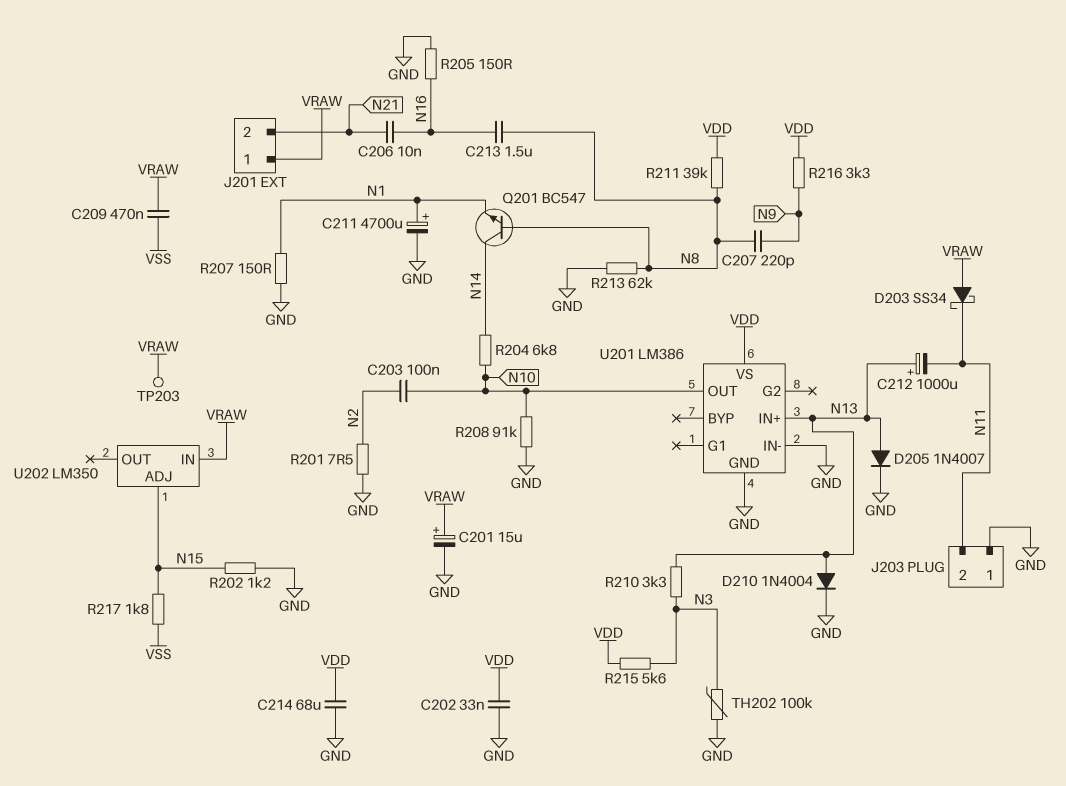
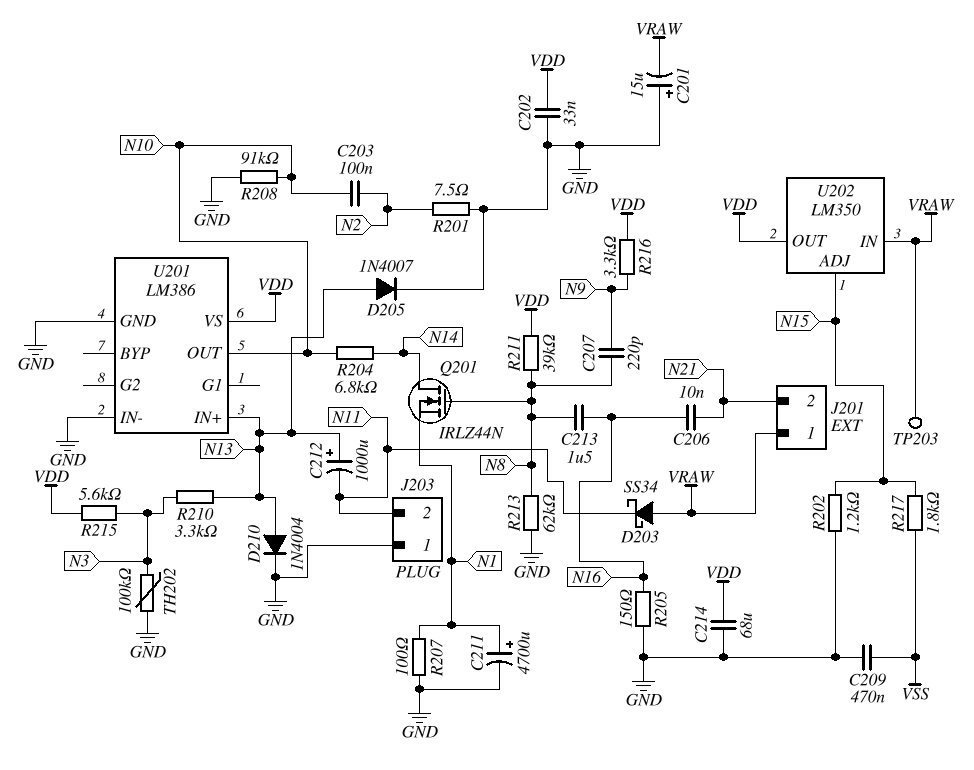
C201: 15uF (plus VRAW, minus GND) -> 15uF (plus GND, minus VRAW)
C209: 470nF (VRAW, VSS) -> 470nF (GND, VSS)
Q201: NPN BC547 (B N8, C N14, E N1) -> NMOS IRLZ44N (G N8, D N14, S N1)
R207: 150 (GND, N1) -> 100 (GND, N1)
U202 pin OUT: none -> VDD

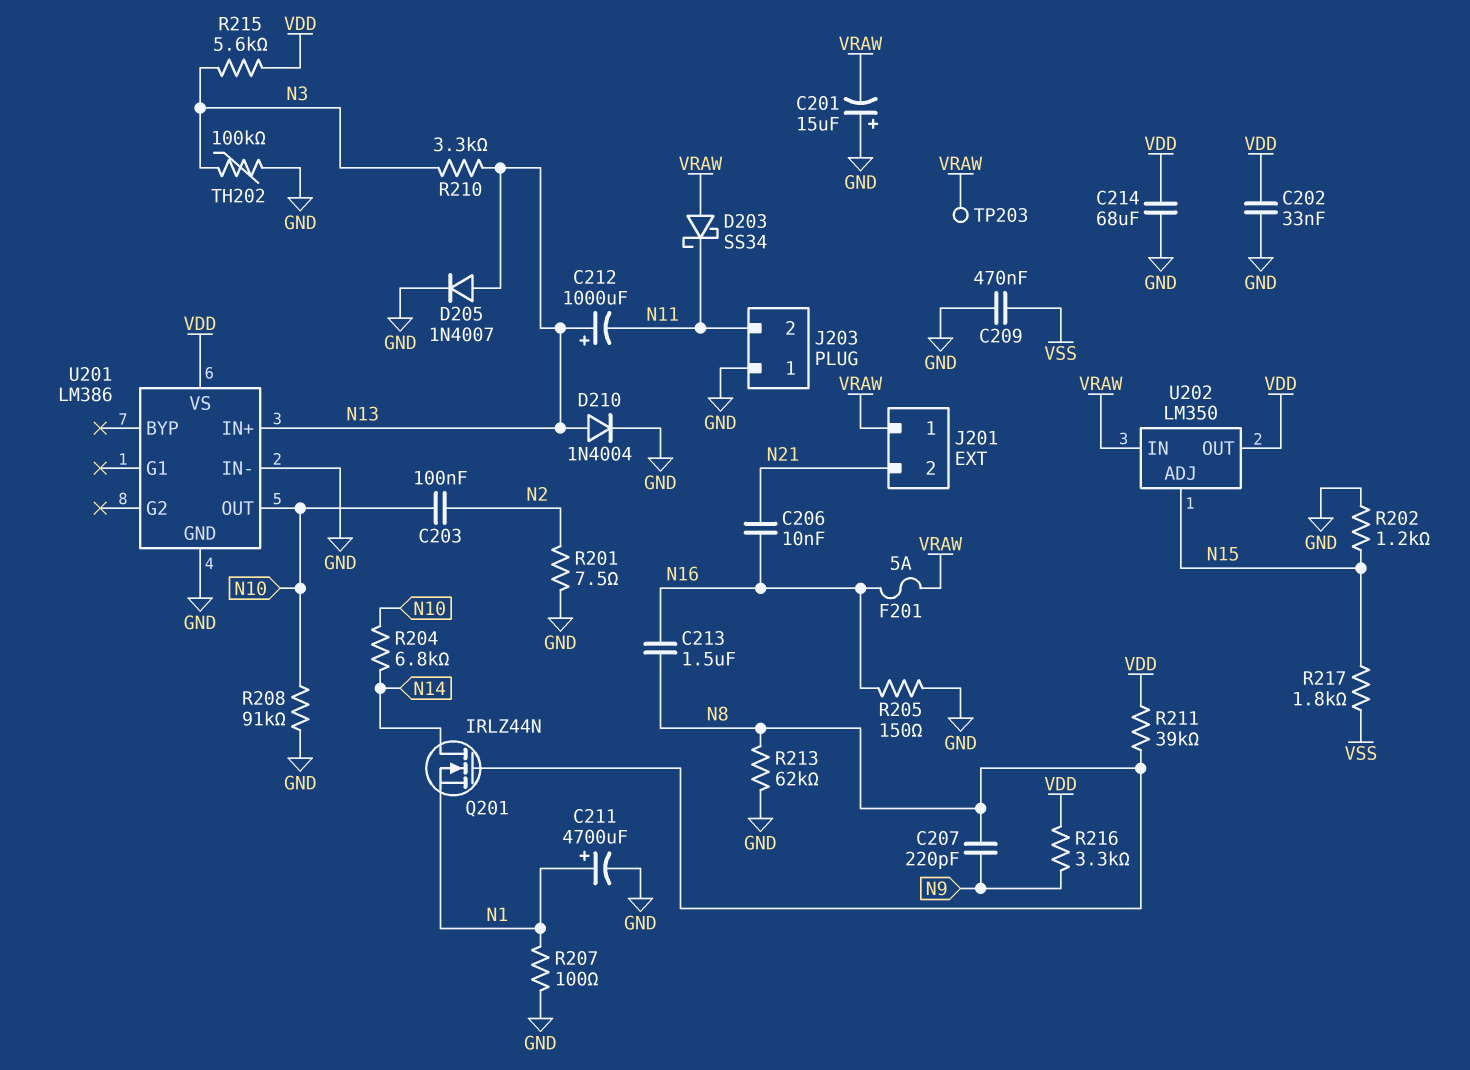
F201: none -> 5A (N16, VRAW)

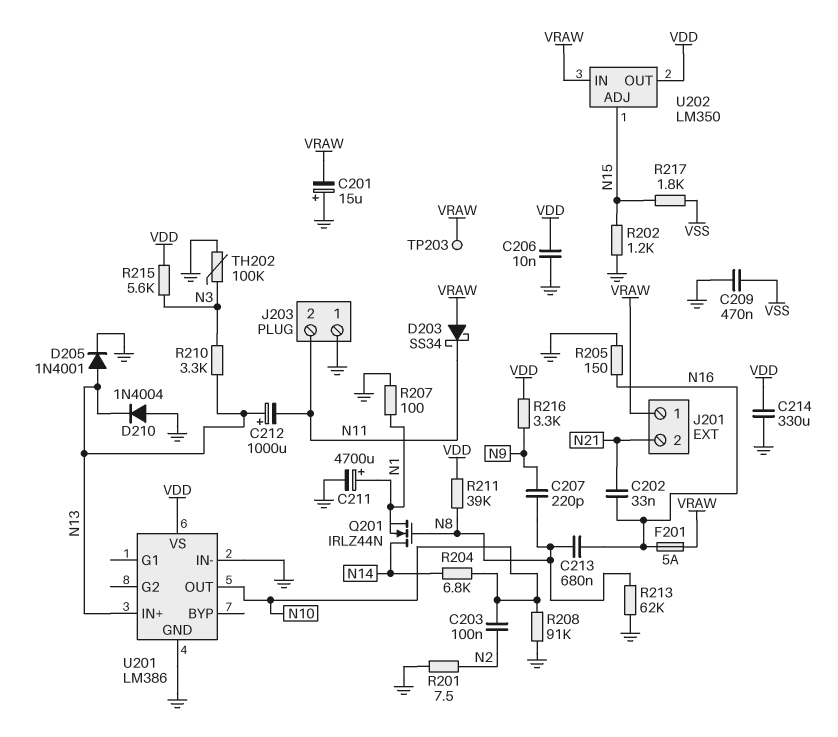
C202: 33nF (GND, VDD) -> 33nF (N16, N21)
C206: 10nF (N16, N21) -> 10nF (GND, VDD)
C213: 1.5uF (N8, N16) -> 680nF (N8, N16)
C214: 68uF (GND, VDD) -> 330uF (GND, VDD)
D205: diode 1N4007 (A N13, K GND) -> diode 1N4001 (A N13, K GND)
D210: diode 1N4004 (A N13, K GND) -> diode 1N4004 (A GND, K N13)

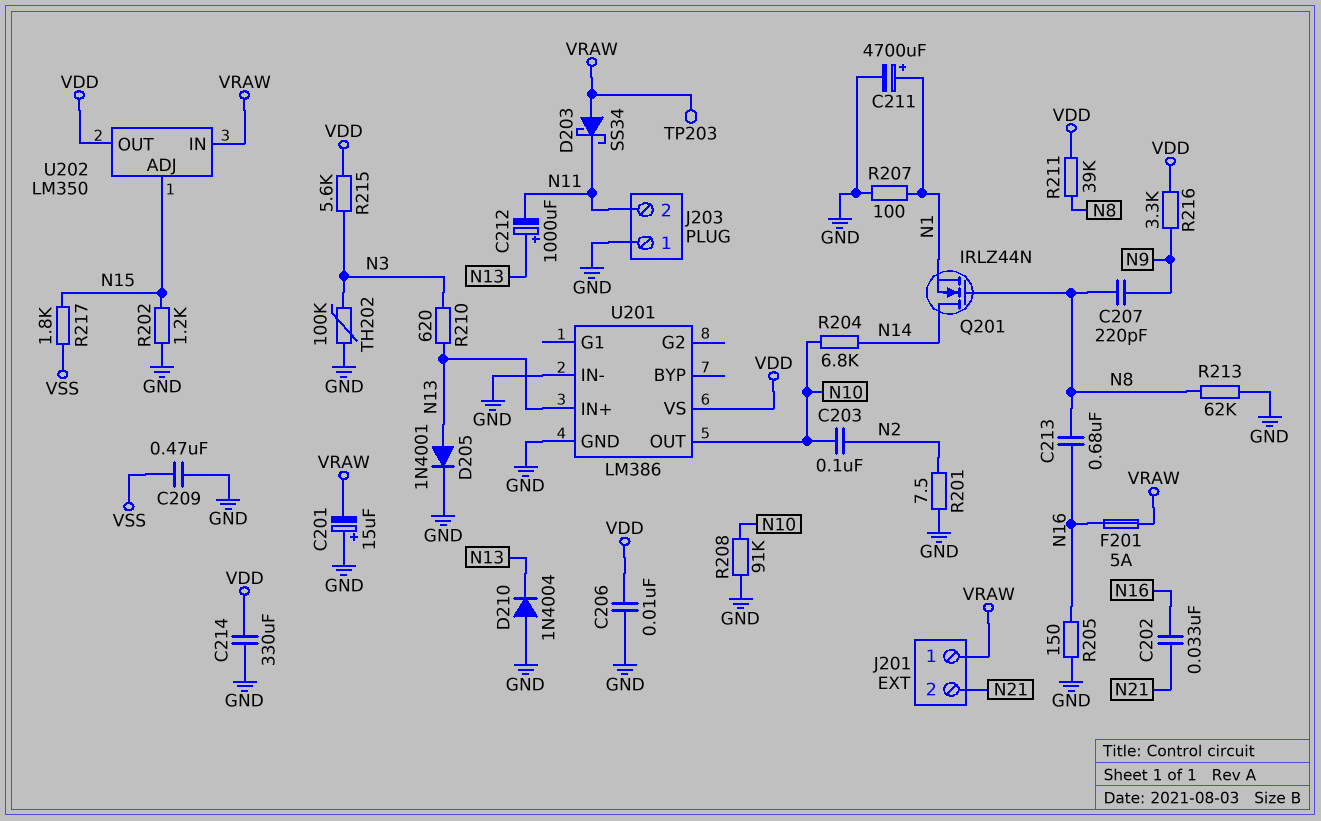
R210: 3.3k (N3, N13) -> 620 (N3, N13)

